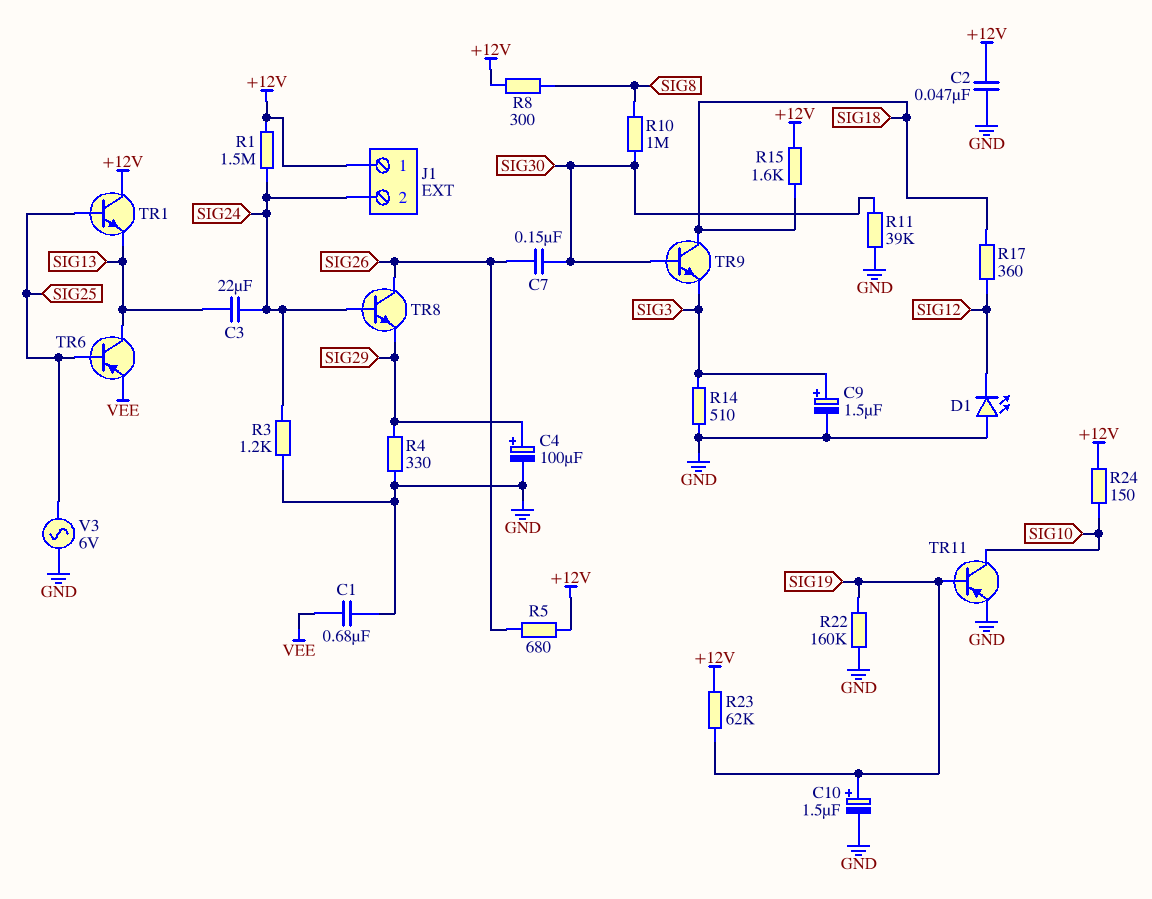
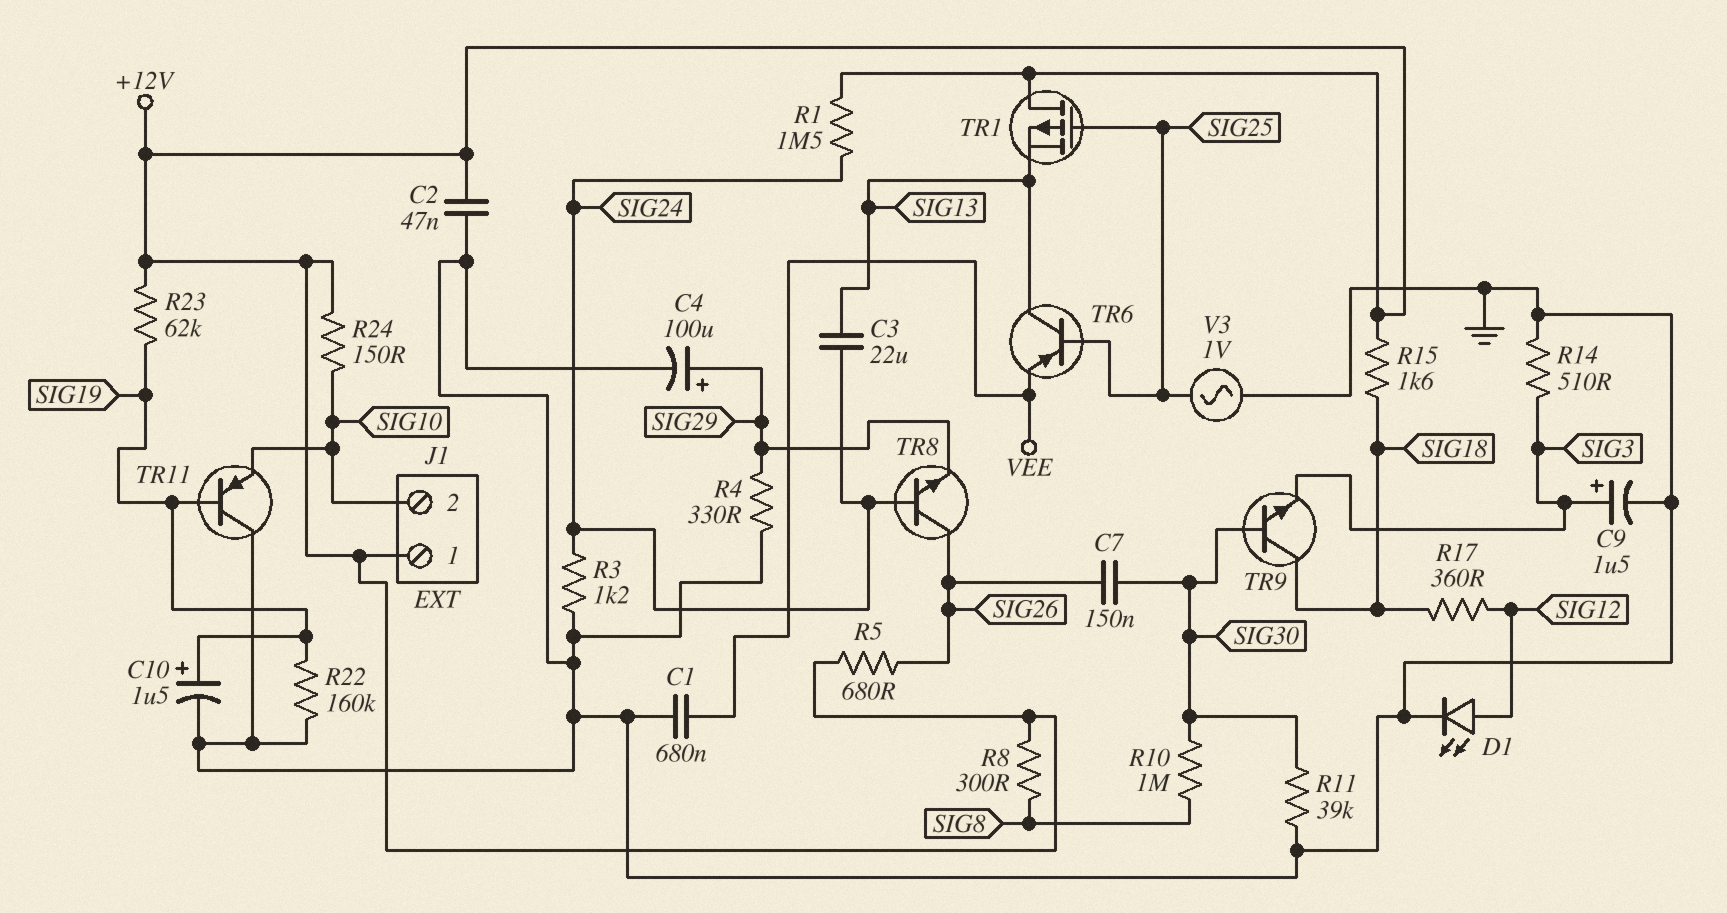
D1: LED (A GND, K SIG12) -> LED (A SIG12, K GND)
J1 pin 2: SIG24 -> SIG10
TR1: NPN (B SIG25, C +12V, E SIG13) -> PMOS (G SIG25, D +12V, S SIG13)
TR11: PNP (B SIG19, C SIG10, E GND) -> PNP (B SIG19, C GND, E SIG10)
V3: AC 6V (GND, SIG25) -> AC 1V (GND, SIG25)

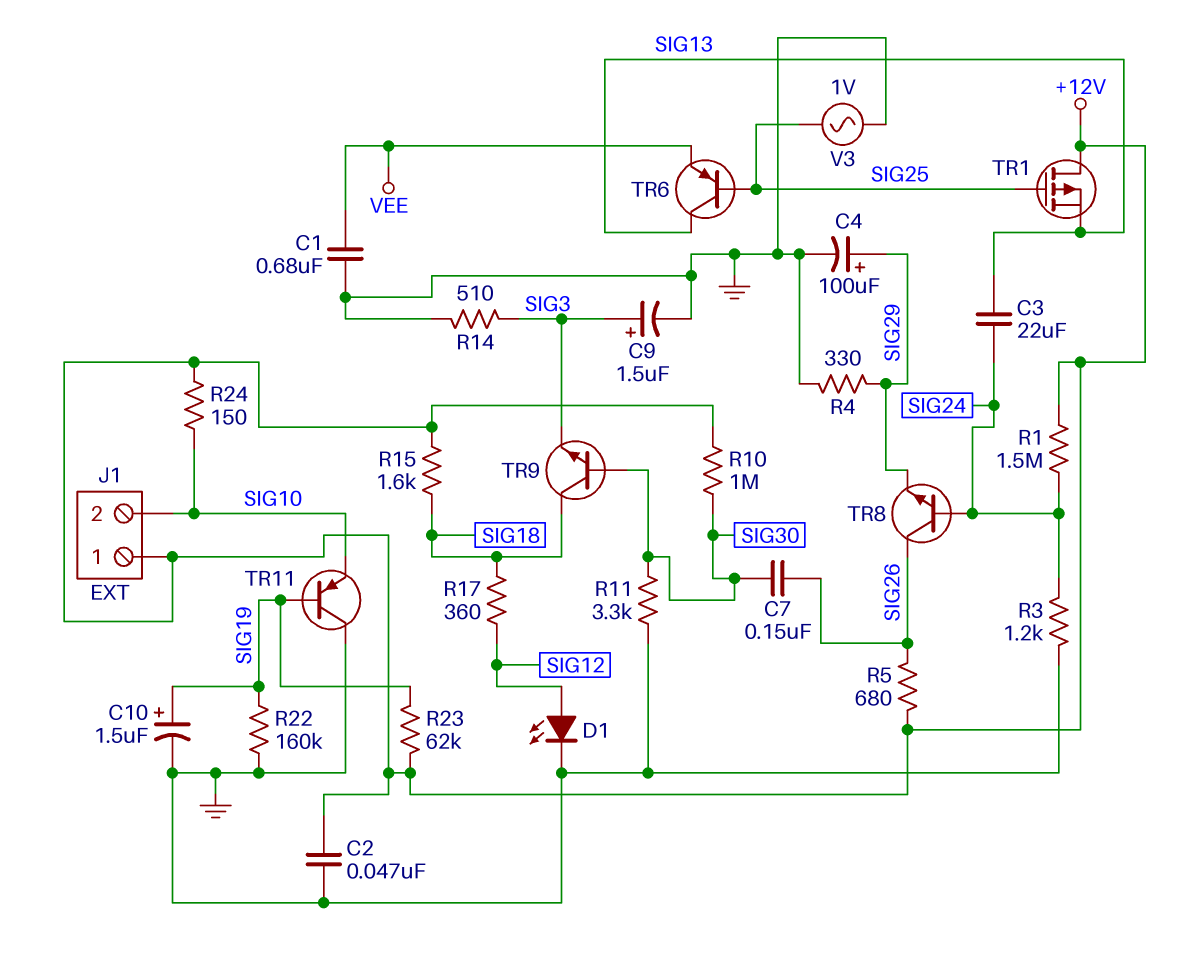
R8: 300 (+12V, SIG8) -> none
R10: 1M (SIG8, SIG30) -> 1M (+12V, SIG30)
R11: 39k (GND, SIG30) -> 3.3k (GND, SIG30)

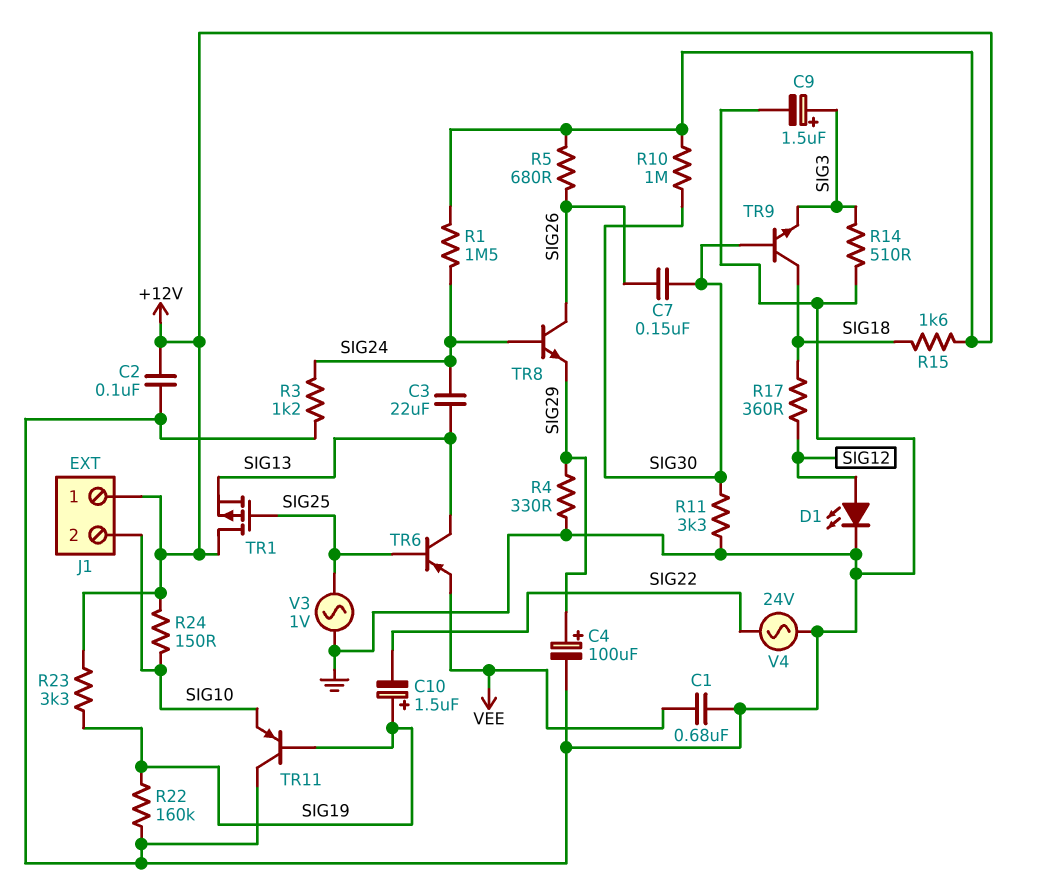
C2: 47nF (+12V, GND) -> 100nF (+12V, GND)
C10: 1.5uF (plus SIG19, minus GND) -> 1.5uF (plus SIG19, minus SIG22)
R23: 62k (+12V, SIG19) -> 3.3k (+12V, SIG19)
V4: none -> AC 24V (GND, SIG22)

